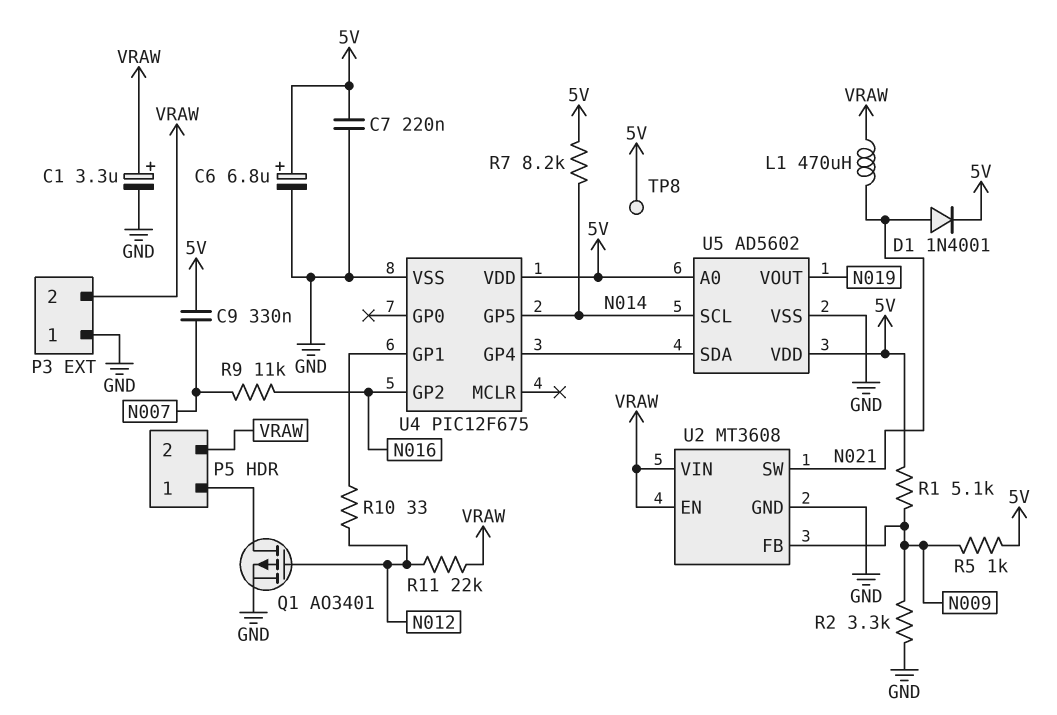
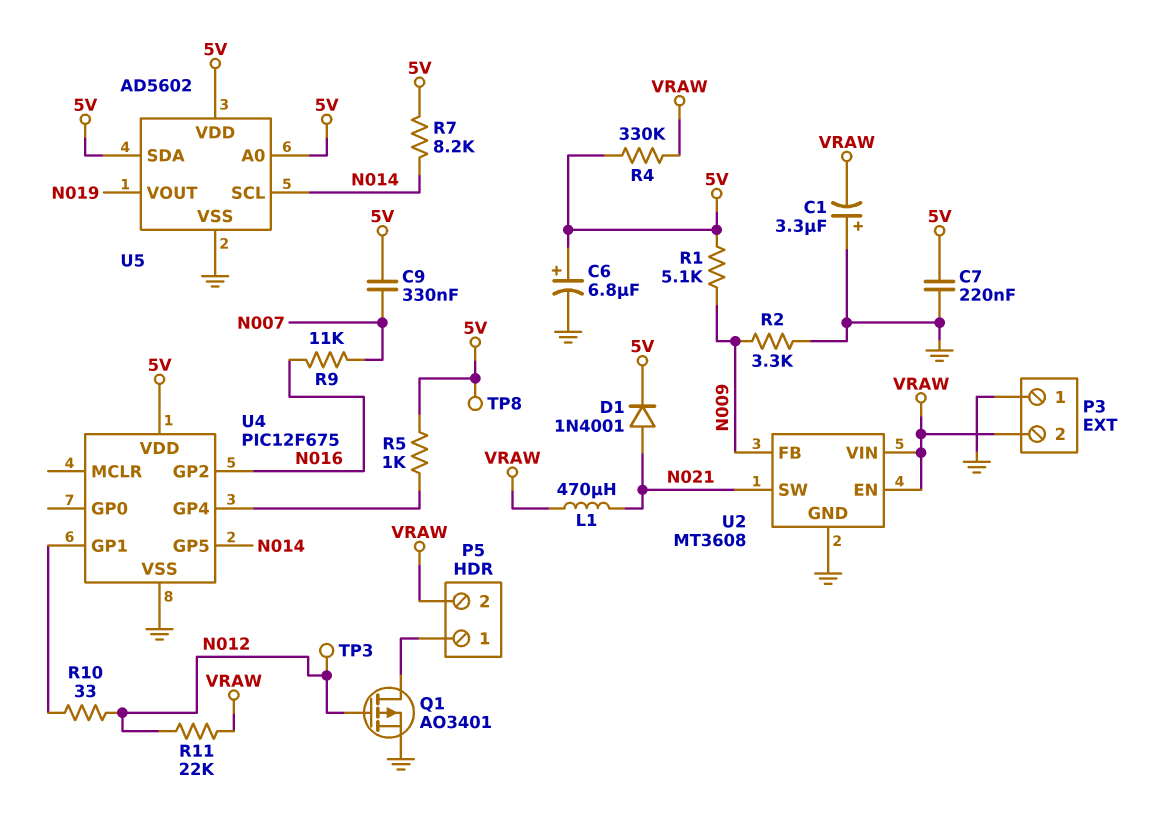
C1: 3.3uF (plus VRAW, minus GND) -> 3.3uF (plus GND, minus VRAW)
R4: none -> 330k (5V, VRAW)
R5: 1k (5V, N009) -> 1k (5V, U4/GP4)
TP3: none -> test point (N012)
U5 pin SDA: U4/GP4 -> 5V

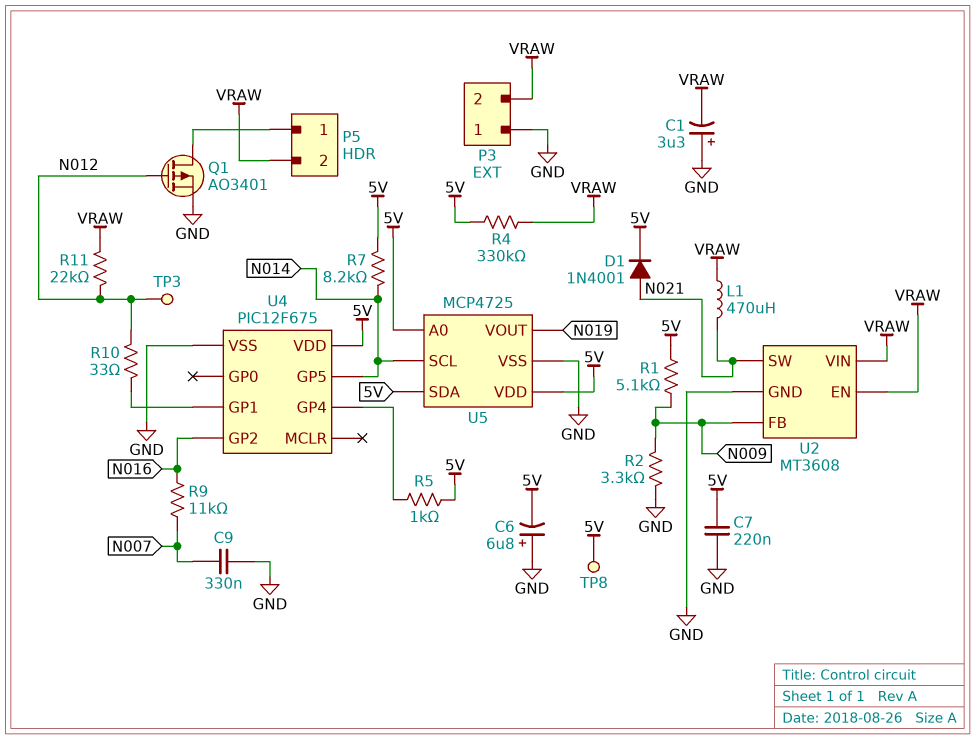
C6: 6.8uF (plus 5V, minus GND) -> 6.8uF (plus GND, minus 5V)
C9: 330nF (5V, N007) -> 330nF (GND, N007)
U5: AD5602 -> MCP4725

